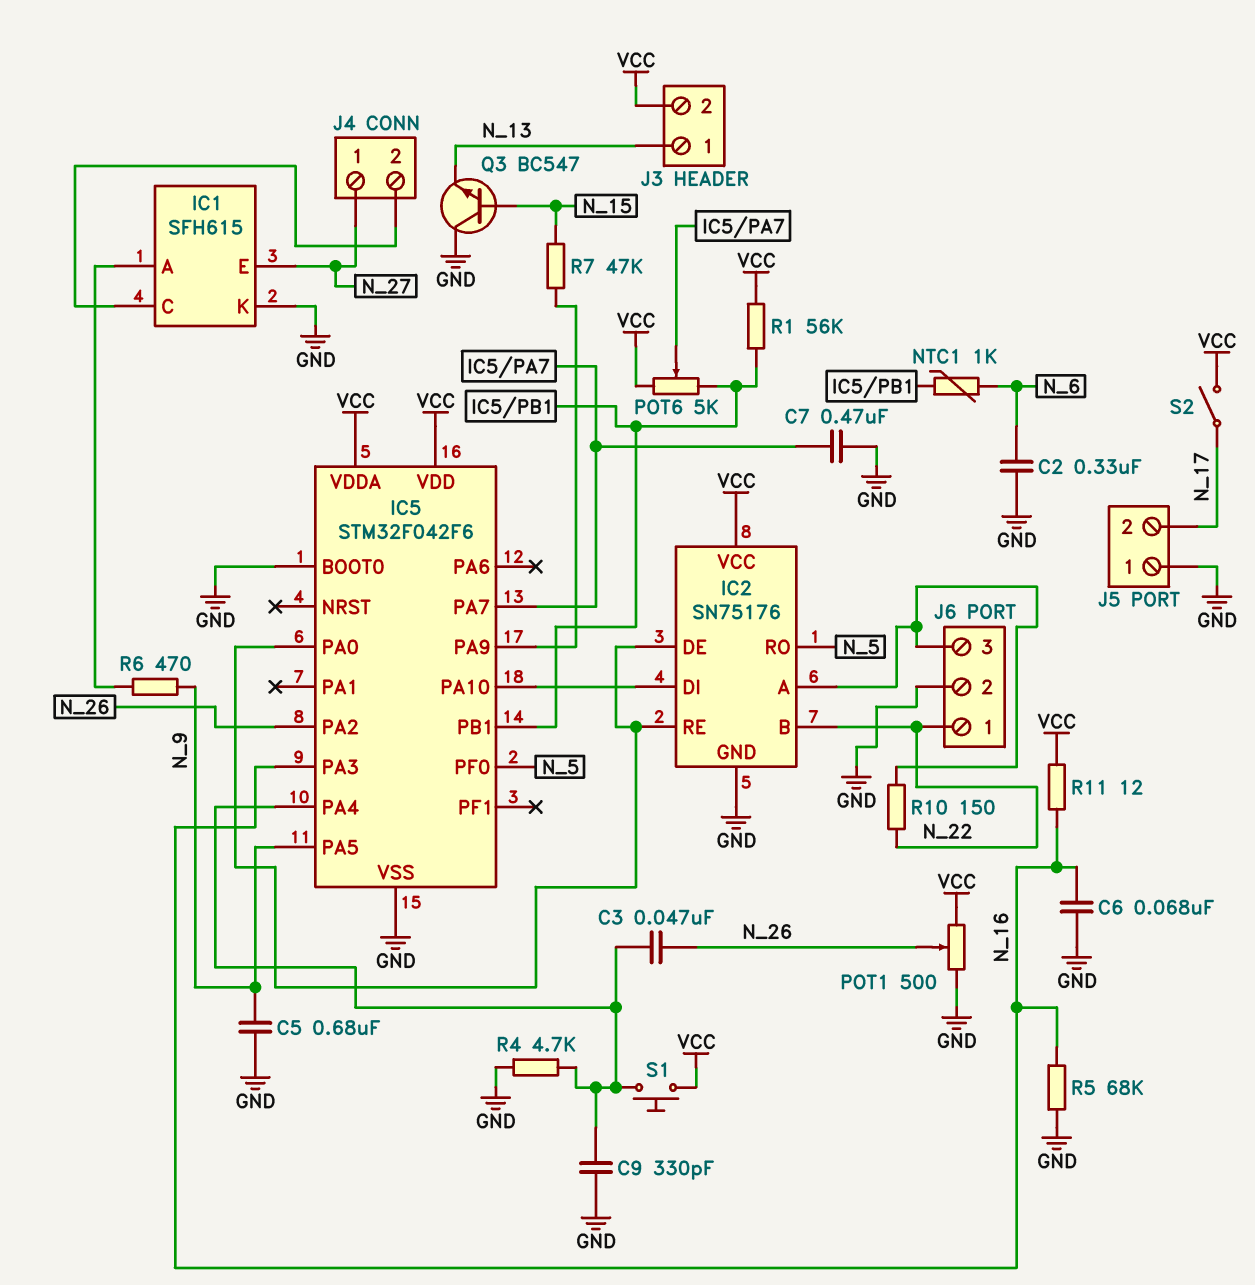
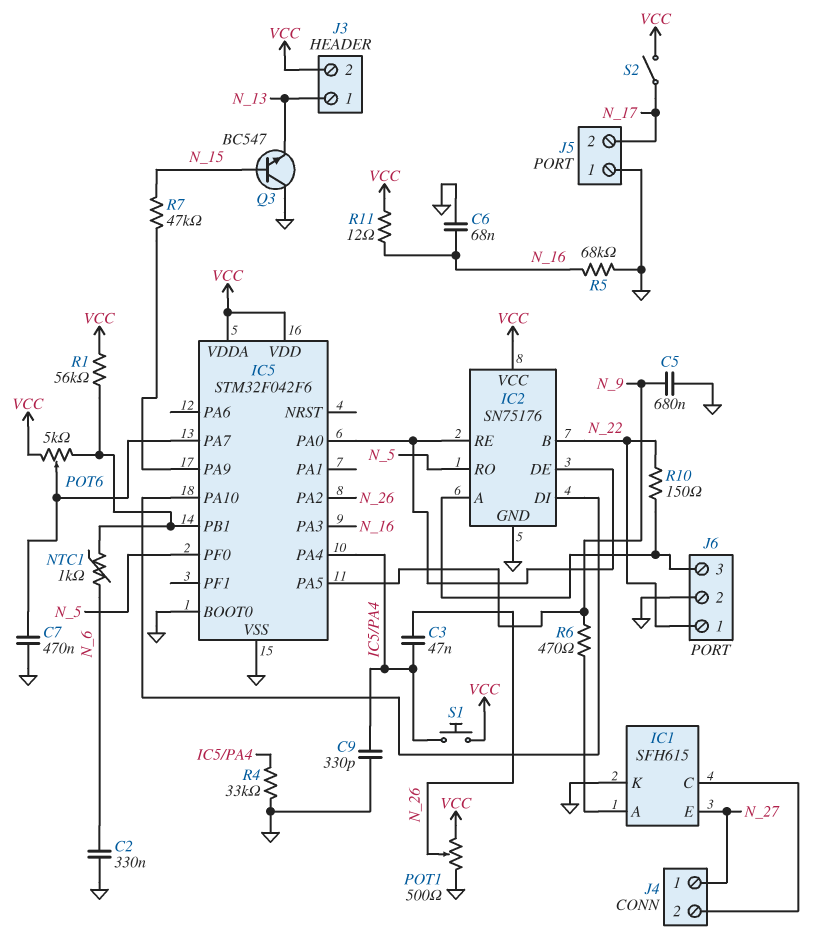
R4: 4.7k (GND, IC5/PA4) -> 33k (GND, IC5/PA4)

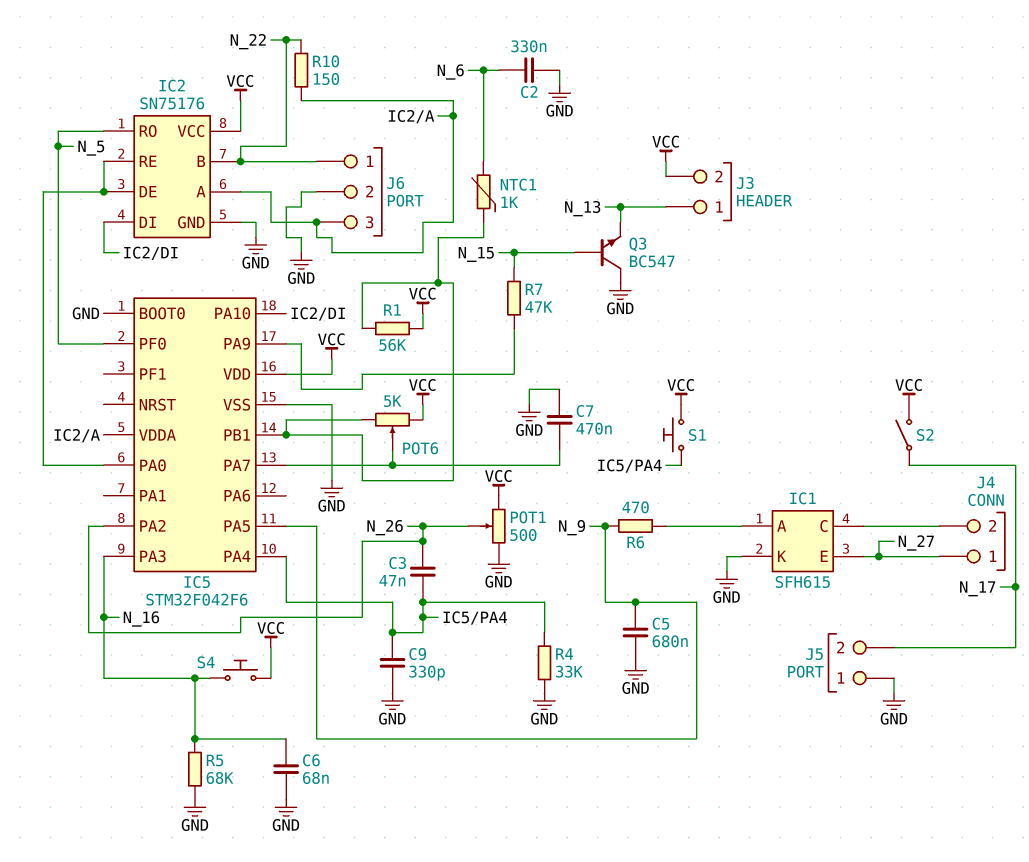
IC5 pin VDDA: VCC -> IC2/A
R11: 12 (N_16, VCC) -> none
S4: none -> button (N_16, VCC)

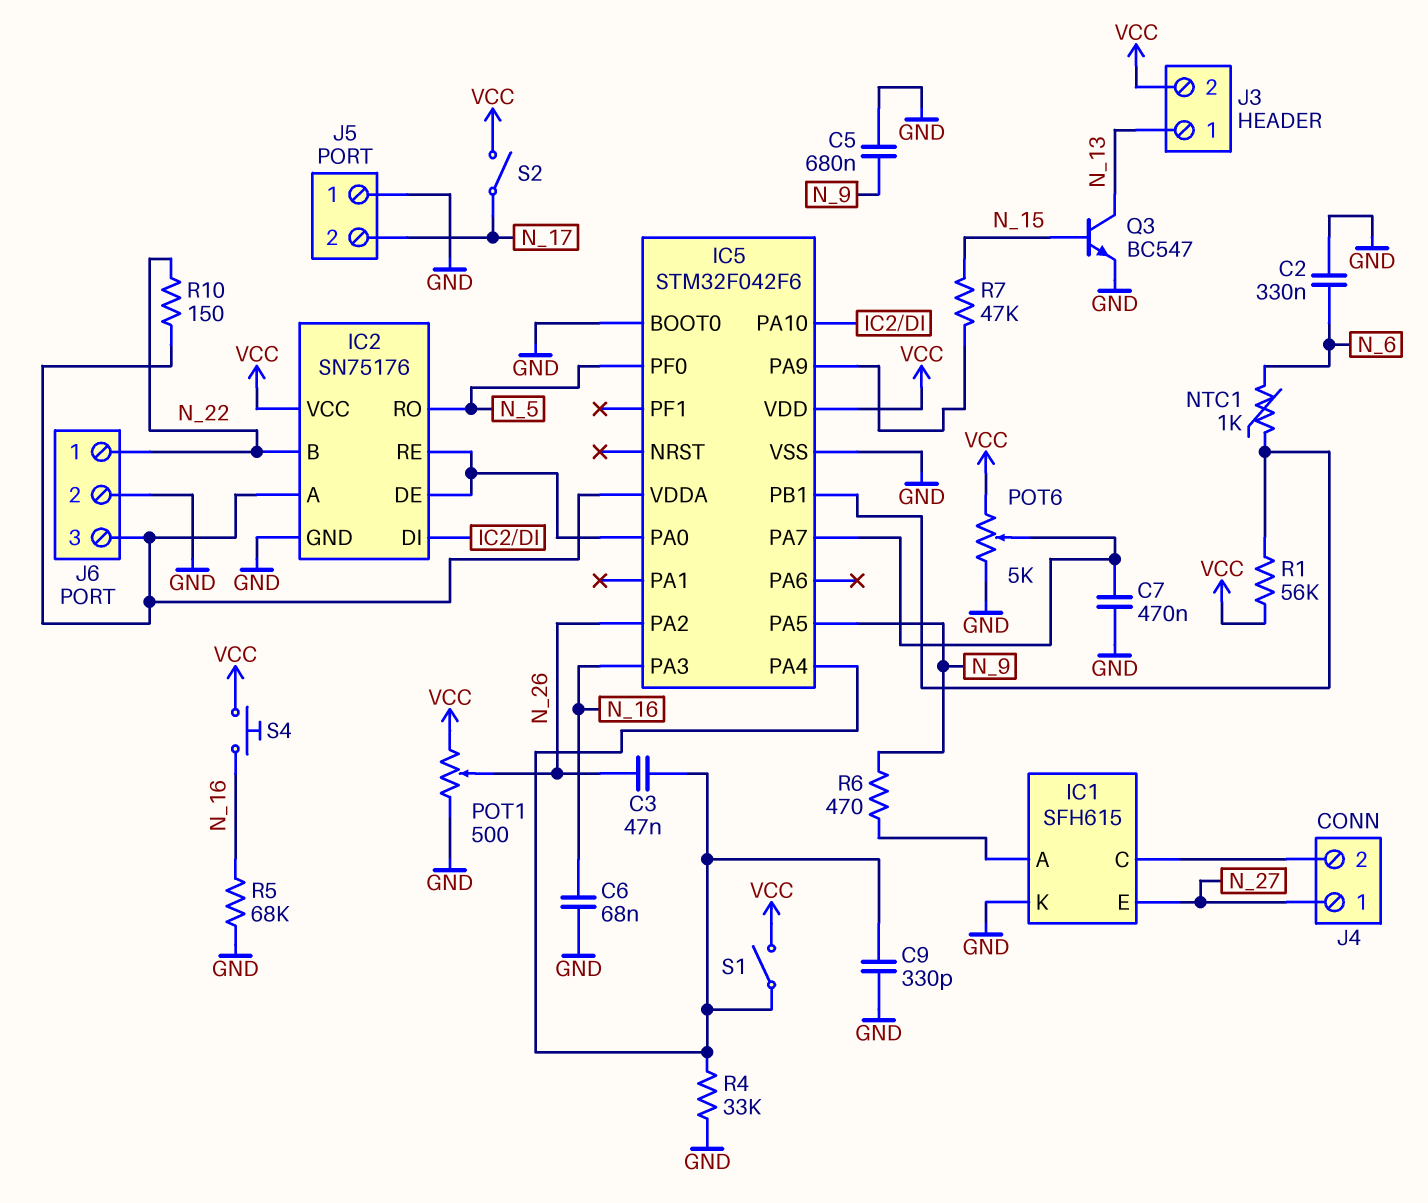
POT6: 5k (IC5/PB1, VCC, wiper IC5/PA7) -> 5k (GND, VCC, wiper IC5/PA7)
Q3: NPN BC547 (B N_15, C GND, E N_13) -> NPN BC547 (B N_15, C N_13, E GND)
S1: button (IC5/PA4, VCC) -> switch (IC5/PA4, VCC)

